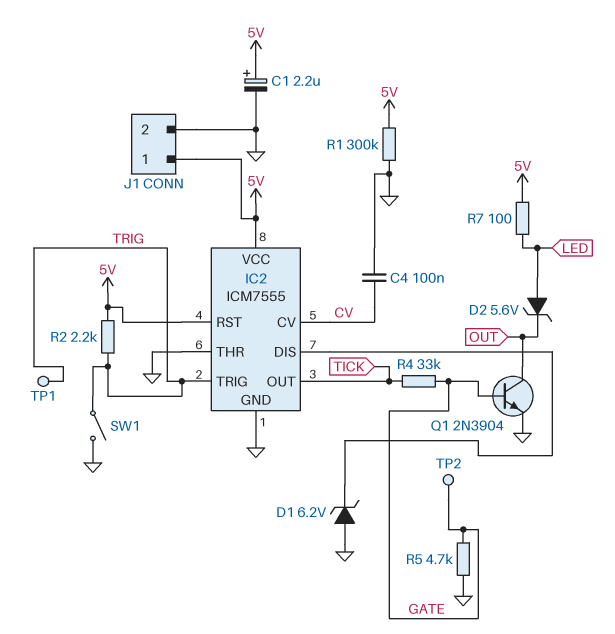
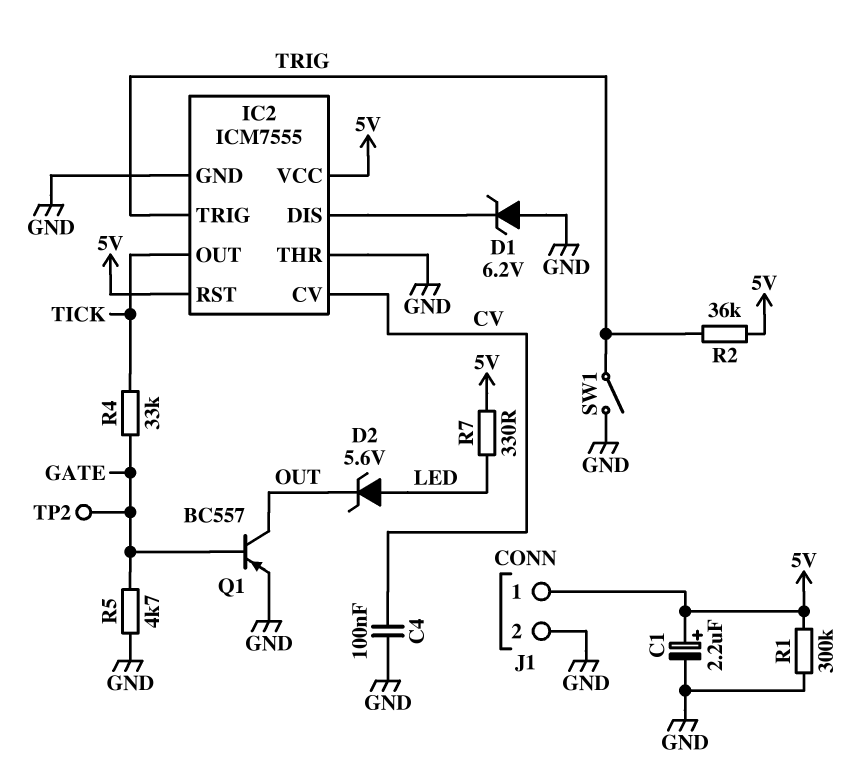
Q1: NPN 2N3904 (B GATE, C OUT, E GND) -> PNP BC557 (B GATE, C OUT, E GND)
R2: 2.2k (5V, TRIG) -> 36k (5V, TRIG)
R7: 100 (5V, LED) -> 330 (5V, LED)
TP1: test point (TRIG) -> none

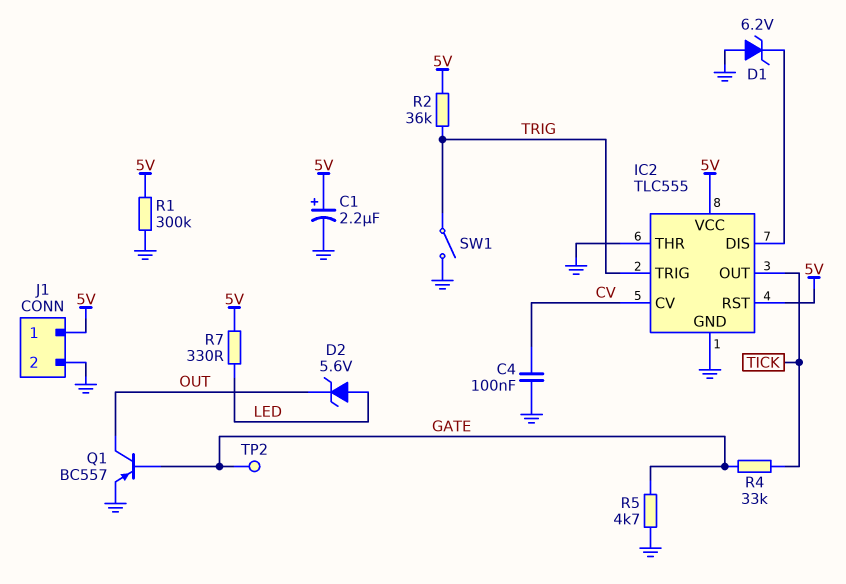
IC2: ICM7555 -> TLC555

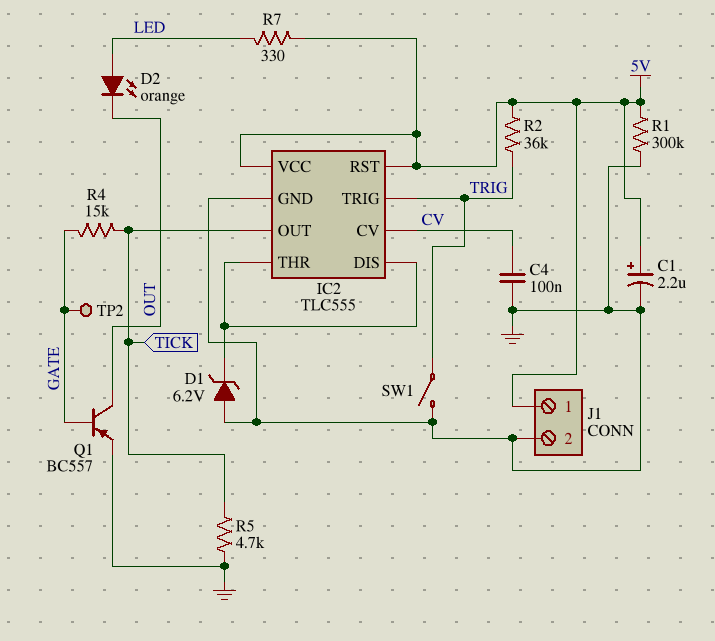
D2: zener 5.6V (A LED, K OUT) -> LED orange (A LED, K OUT)
IC2 pin THR: GND -> IC2/DIS
R4: 33k (GATE, TICK) -> 15k (GATE, TICK)
R5: 4.7k (GATE, GND) -> 4.7k (GND, TICK)

